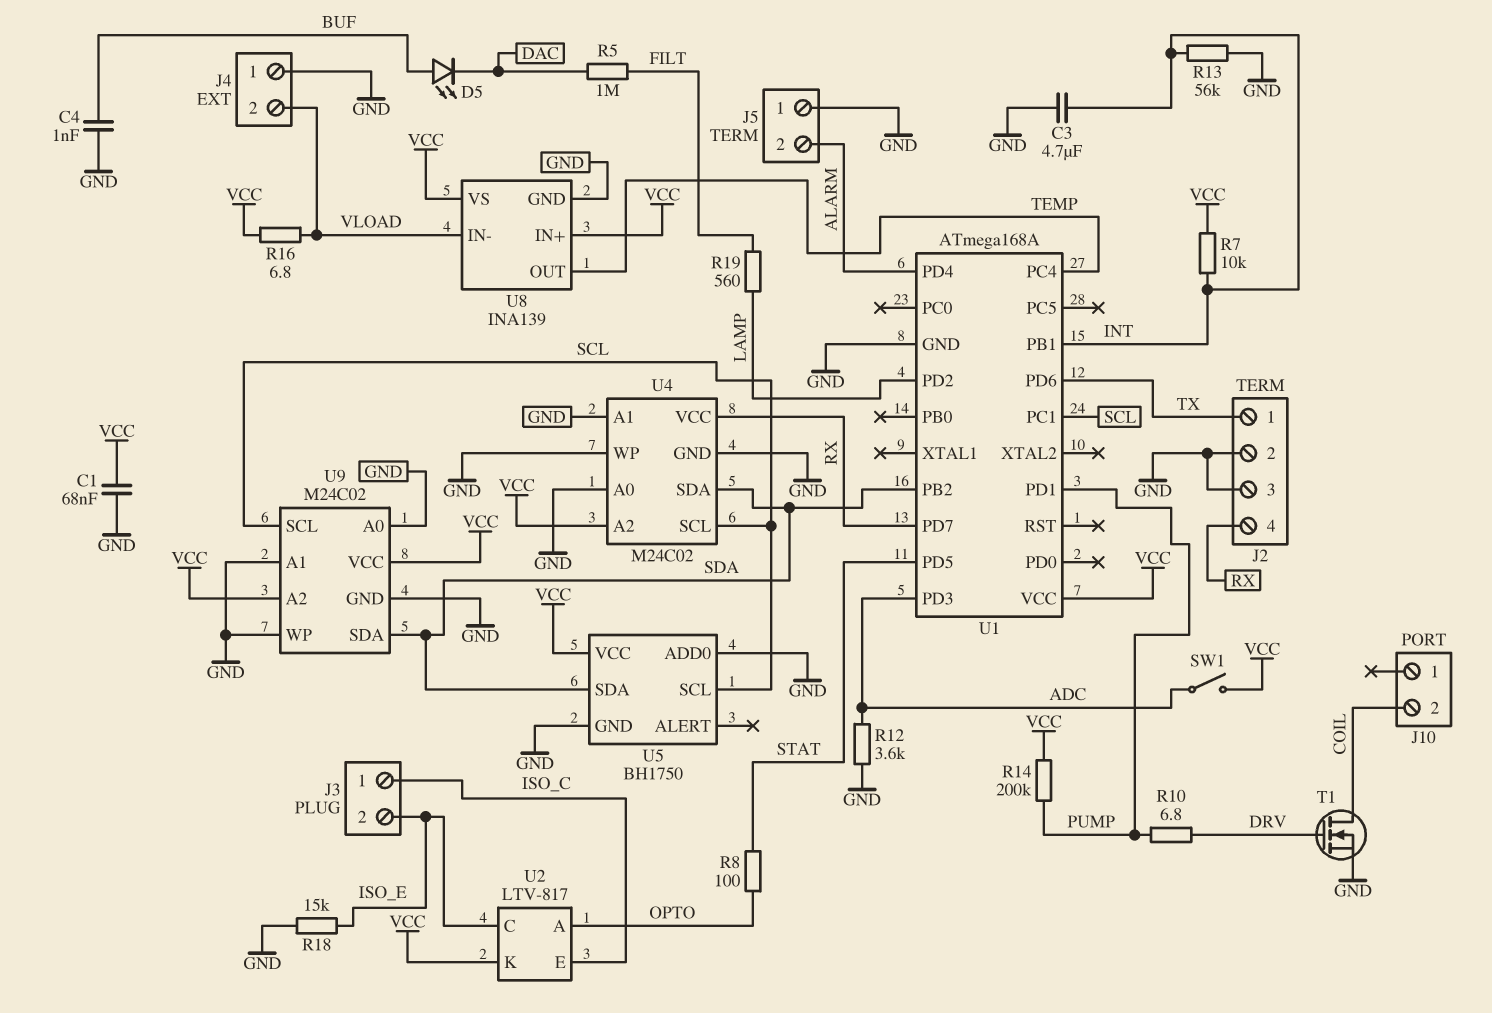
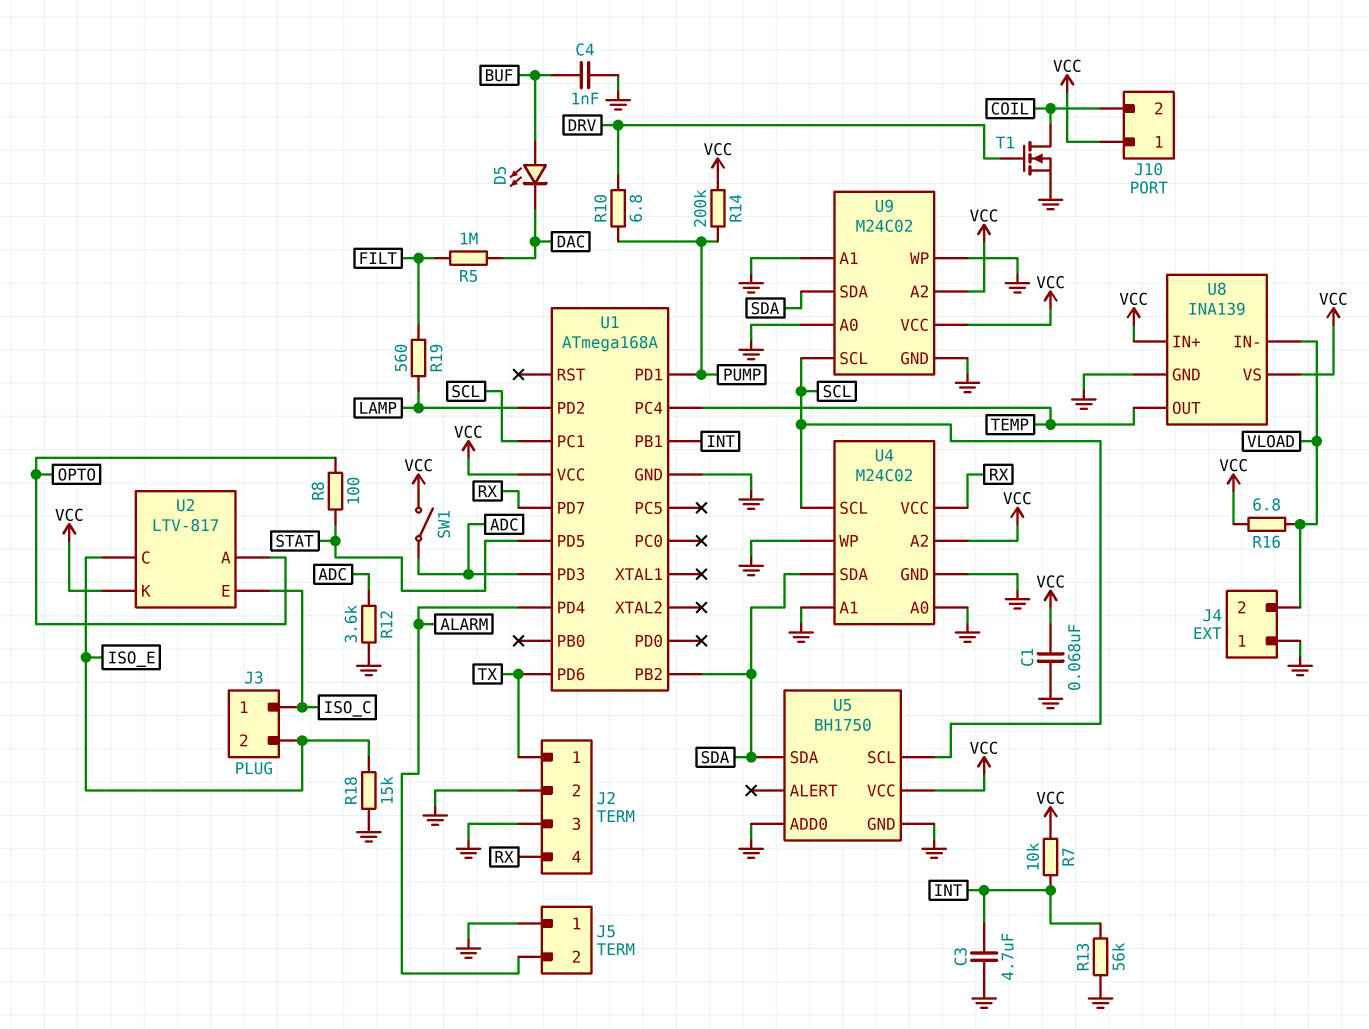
J10 pin 1: none -> VCC

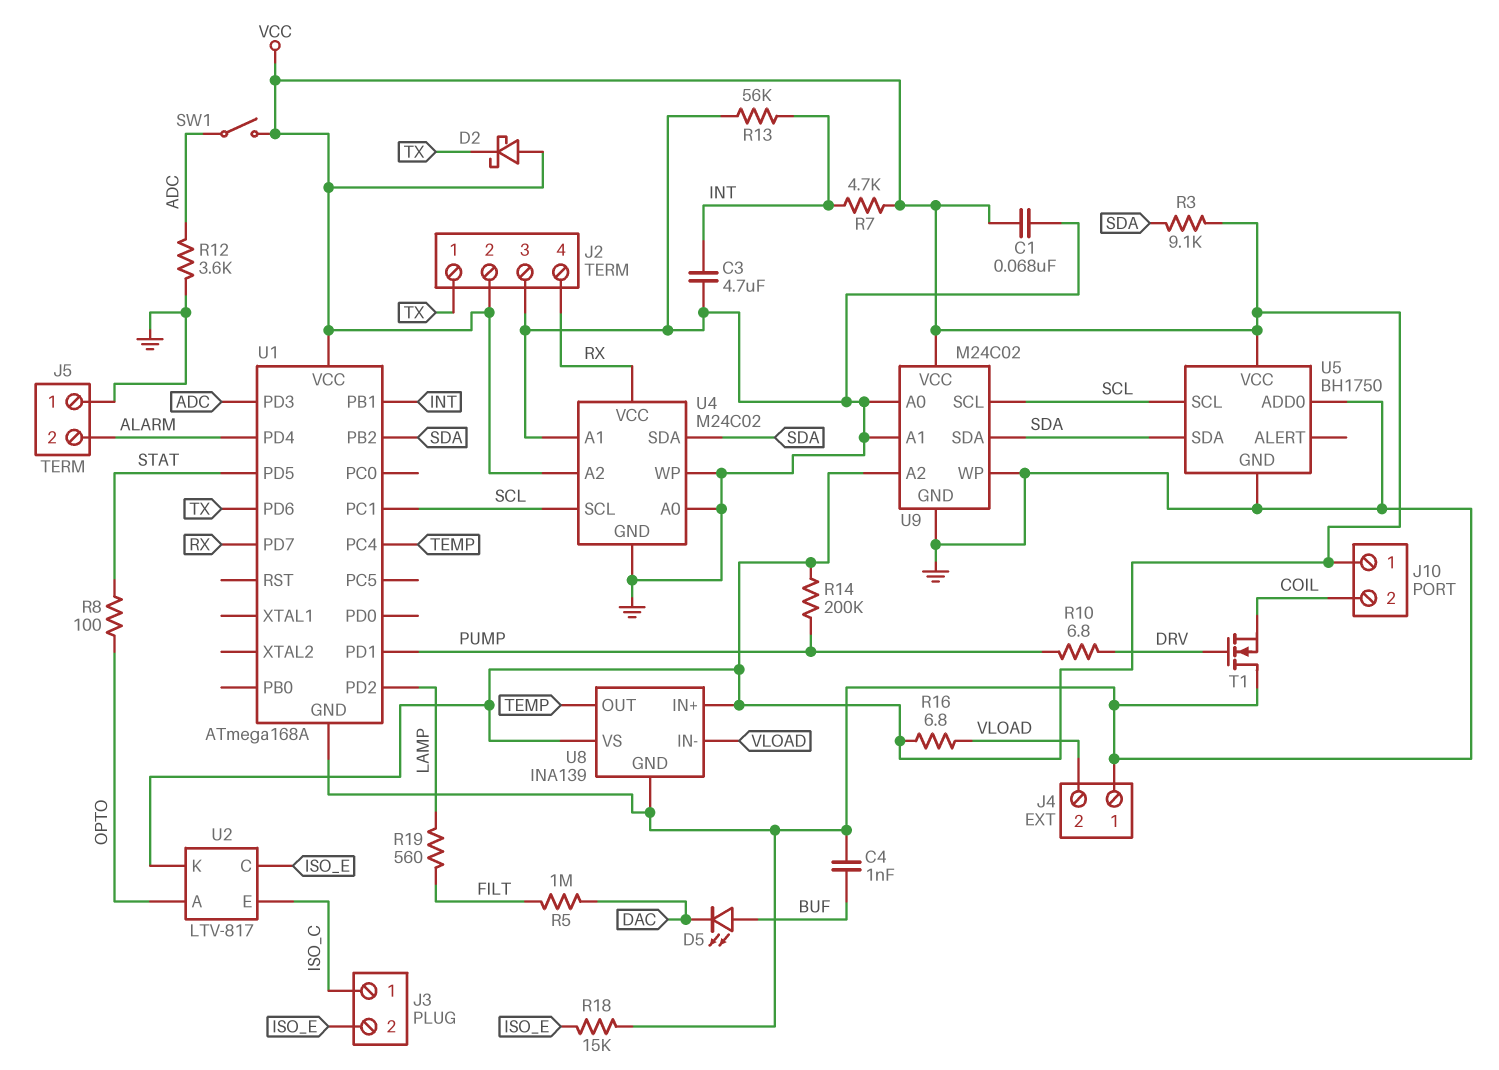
D2: none -> schottky (A VCC, K TX)
J2 pin 2: GND -> VCC
R3: none -> 9.1k (SDA, VCC)
R7: 10k (INT, VCC) -> 4.7k (INT, VCC)
T1: NMOS (G DRV, D COIL, S GND) -> NMOS (G DRV, D GND, S COIL)

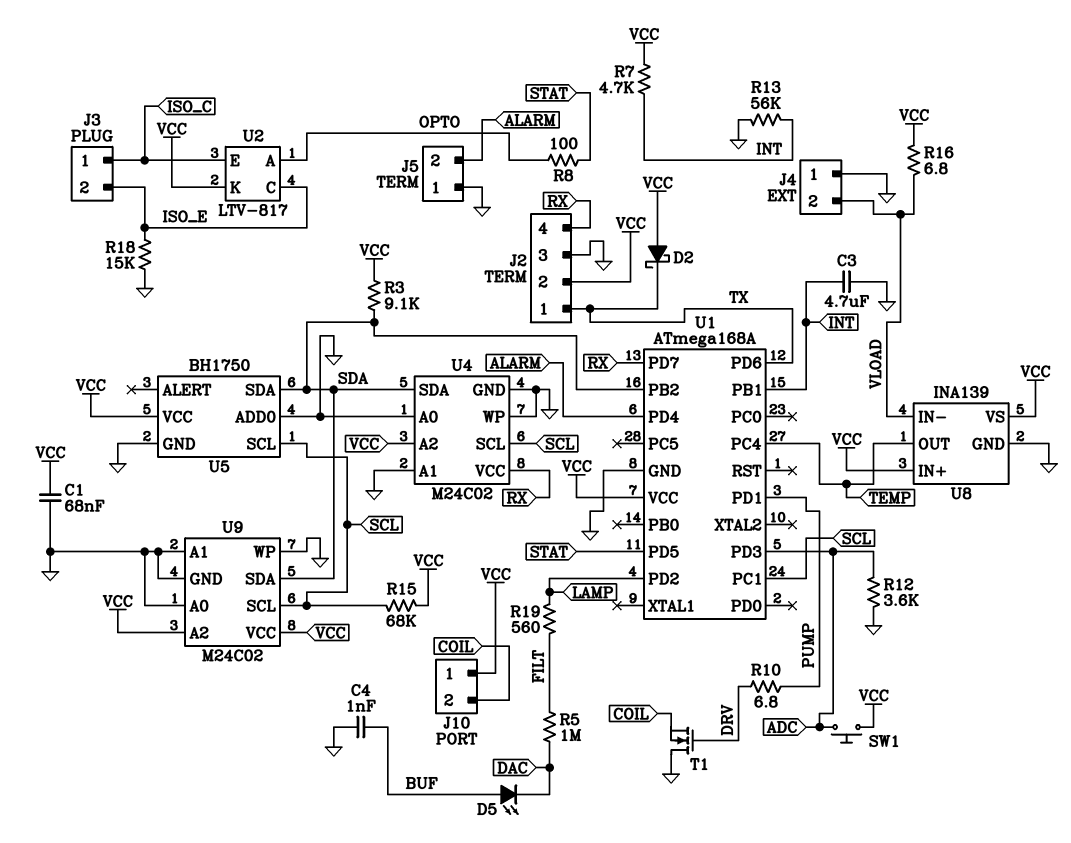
R14: 200k (PUMP, VCC) -> none
R15: none -> 68k (SCL, VCC)
SW1: switch (ADC, VCC) -> button (ADC, VCC)

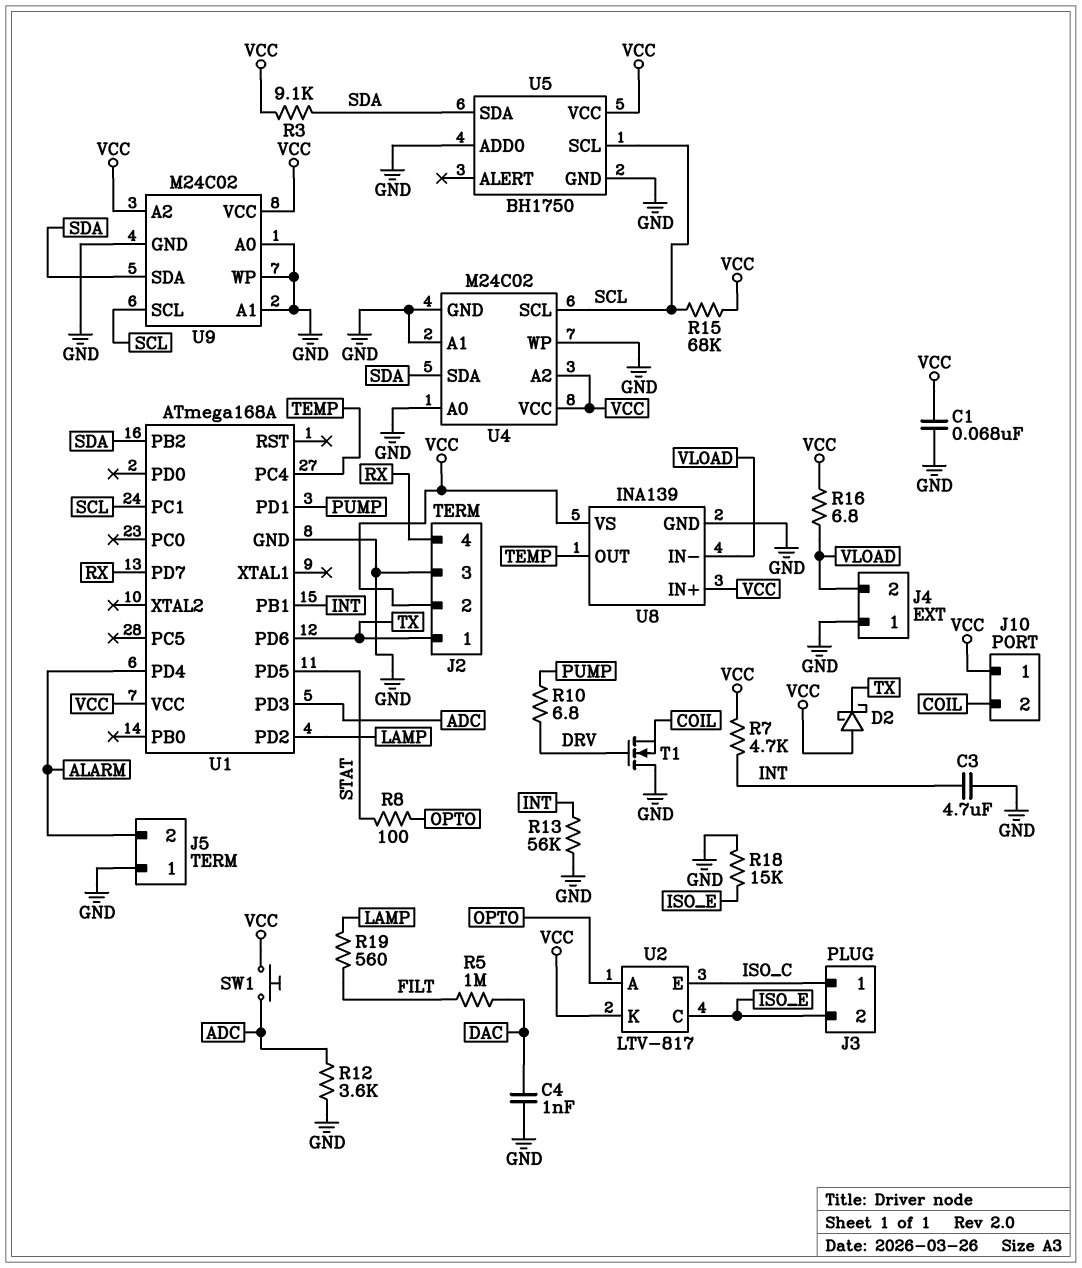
C4: 1nF (BUF, GND) -> 1nF (DAC, GND)
D5: LED (A BUF, K DAC) -> none
U4 pin VCC: RX -> VCC

